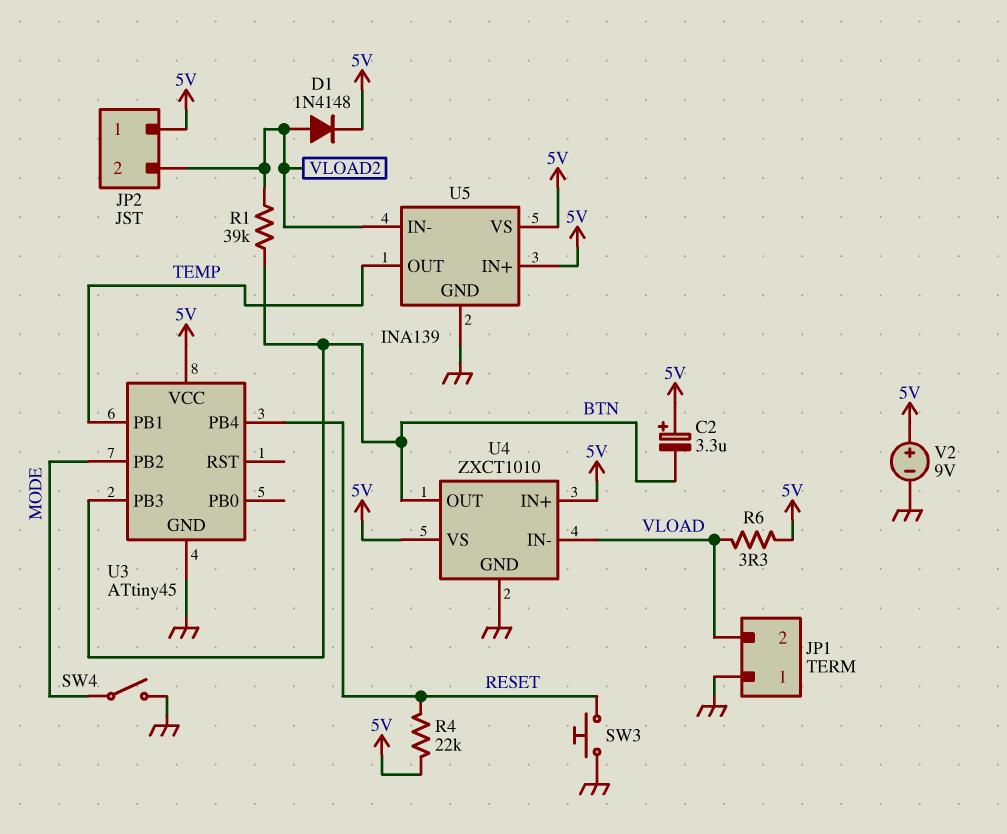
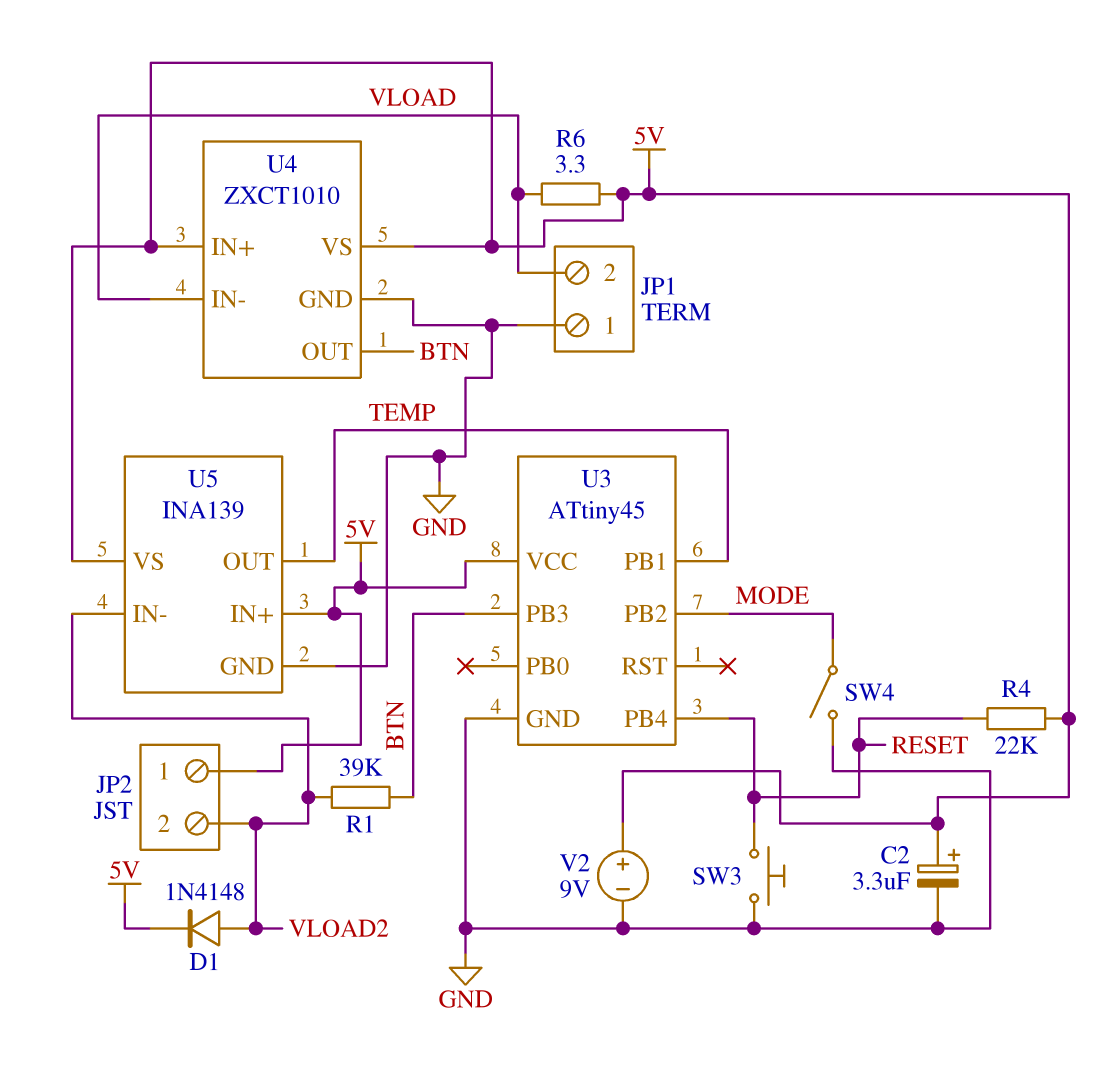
C2: 3.3uF (plus 5V, minus BTN) -> 3.3uF (plus 5V, minus GND)

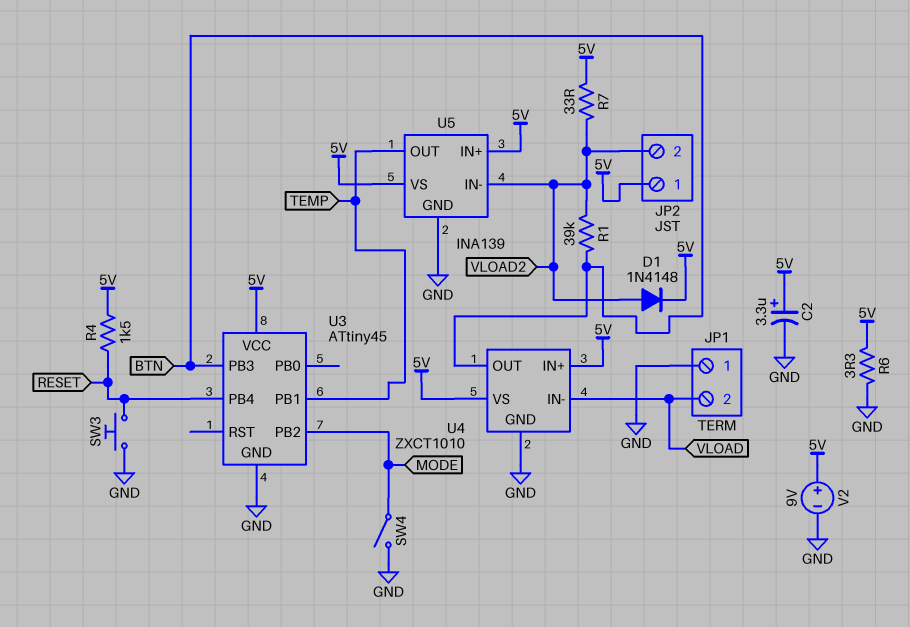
R4: 22k (5V, RESET) -> 1.5k (5V, RESET)
R6: 3.3 (5V, VLOAD) -> 3.3 (5V, GND)
R7: none -> 33 (5V, VLOAD2)

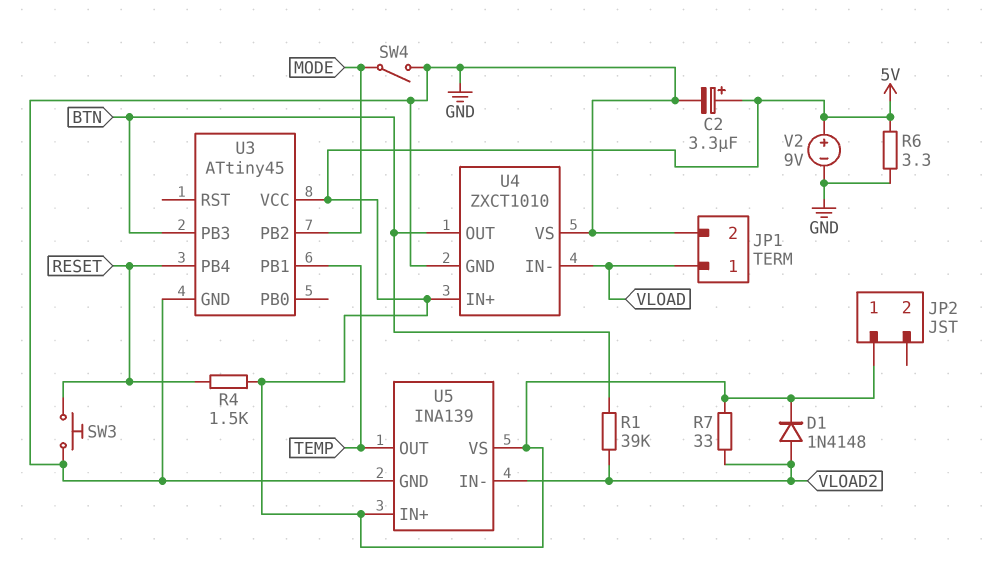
JP1 pin 1: GND -> VLOAD
JP1 pin 2: VLOAD -> GND
JP2 pin 2: VLOAD2 -> none
U4 pin VS: 5V -> GND

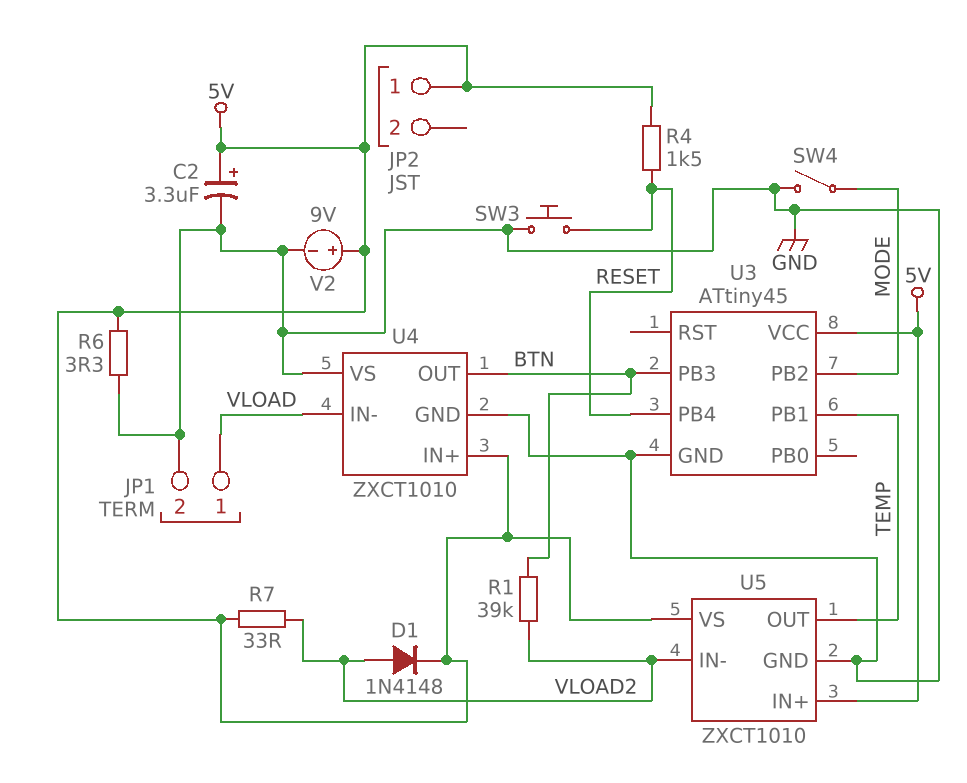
U5: INA139 -> ZXCT1010

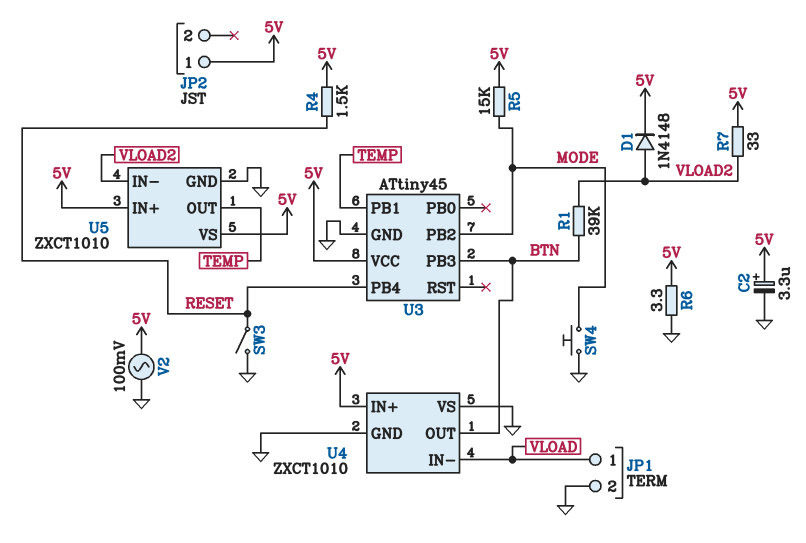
R5: none -> 15k (5V, MODE)
SW3: button (GND, RESET) -> switch (GND, RESET)
SW4: switch (GND, MODE) -> button (GND, MODE)
V2: 9V (plus 5V, minus GND) -> AC 100mV (5V, GND)

